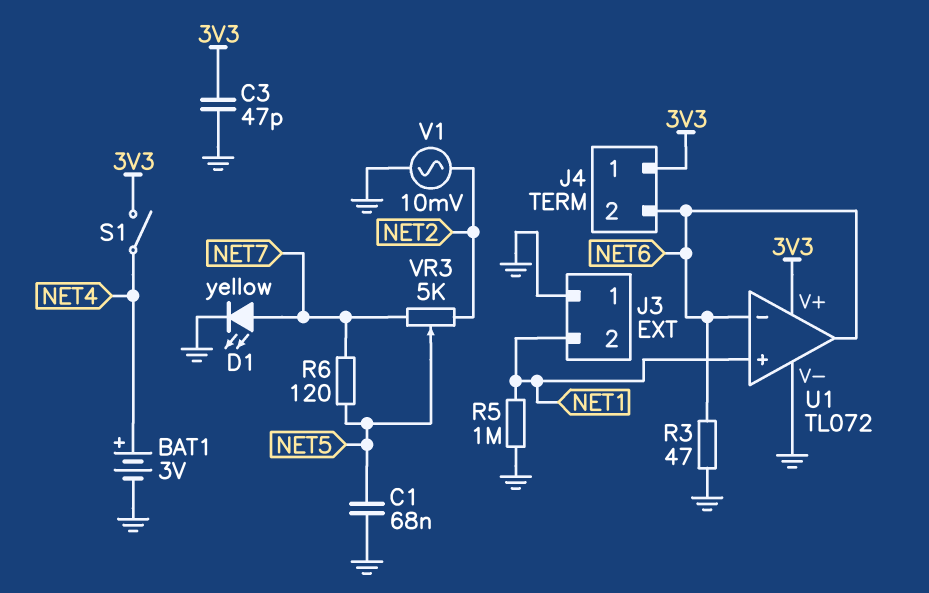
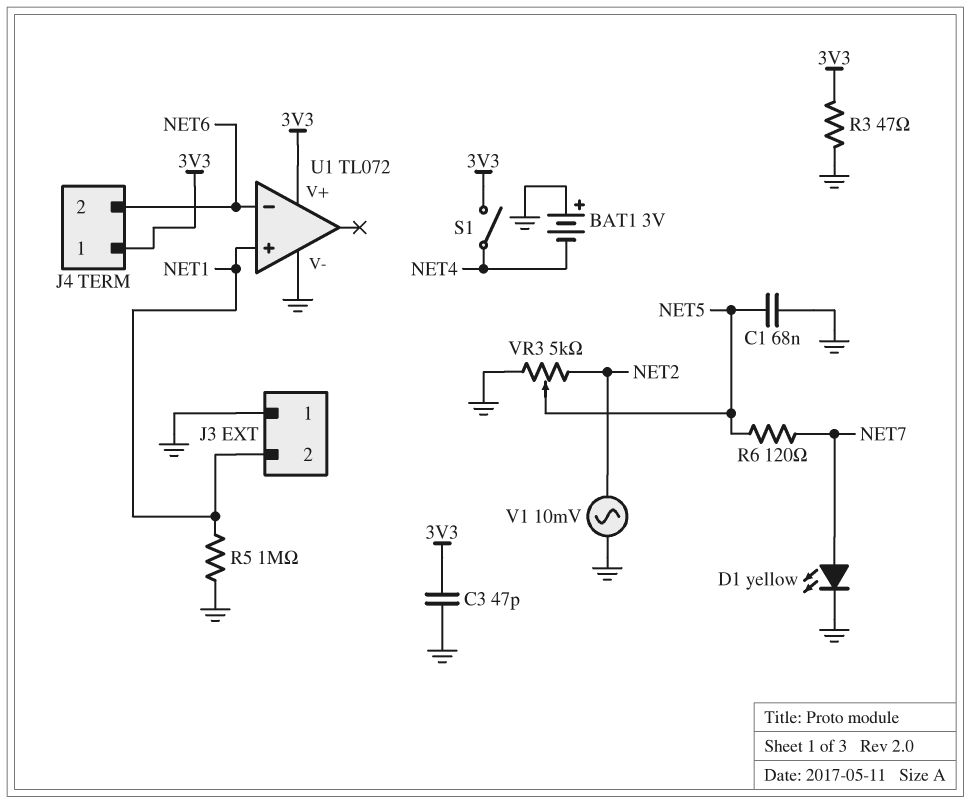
BAT1: 3V (plus NET4, minus GND) -> 3V (plus GND, minus NET4)
R3: 47 (GND, NET6) -> 47 (3V3, GND)
U1 pin out: NET6 -> none
VR3: 5k (NET2, NET7, wiper NET5) -> 5k (GND, NET2, wiper NET5)

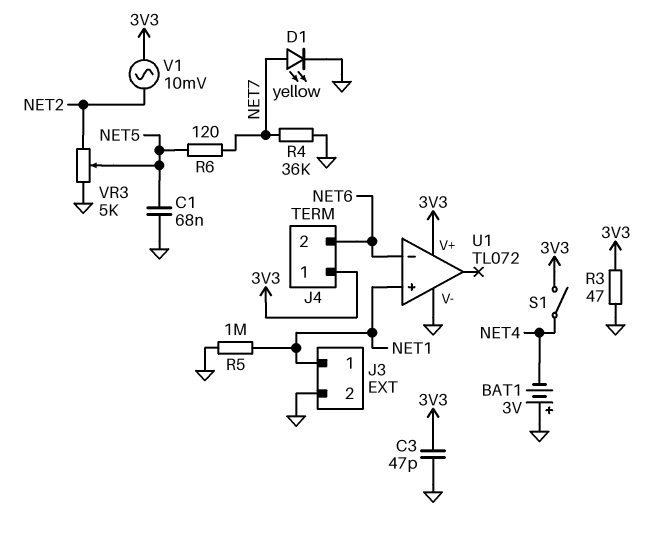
J3 pin 1: GND -> NET1
J3 pin 2: NET1 -> GND
R4: none -> 36k (GND, NET7)
V1: AC 10mV (GND, NET2) -> AC 10mV (3V3, NET2)

